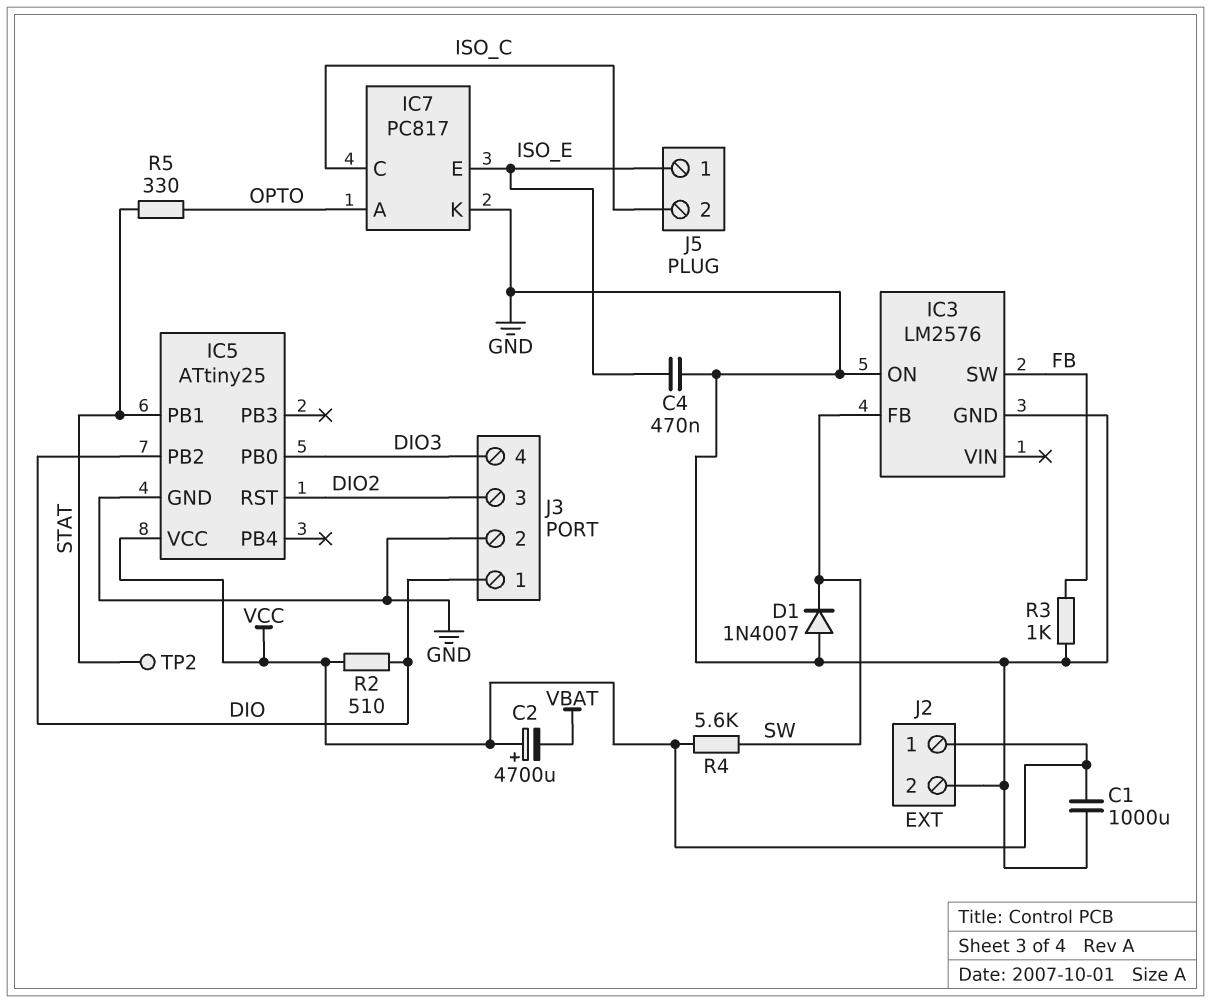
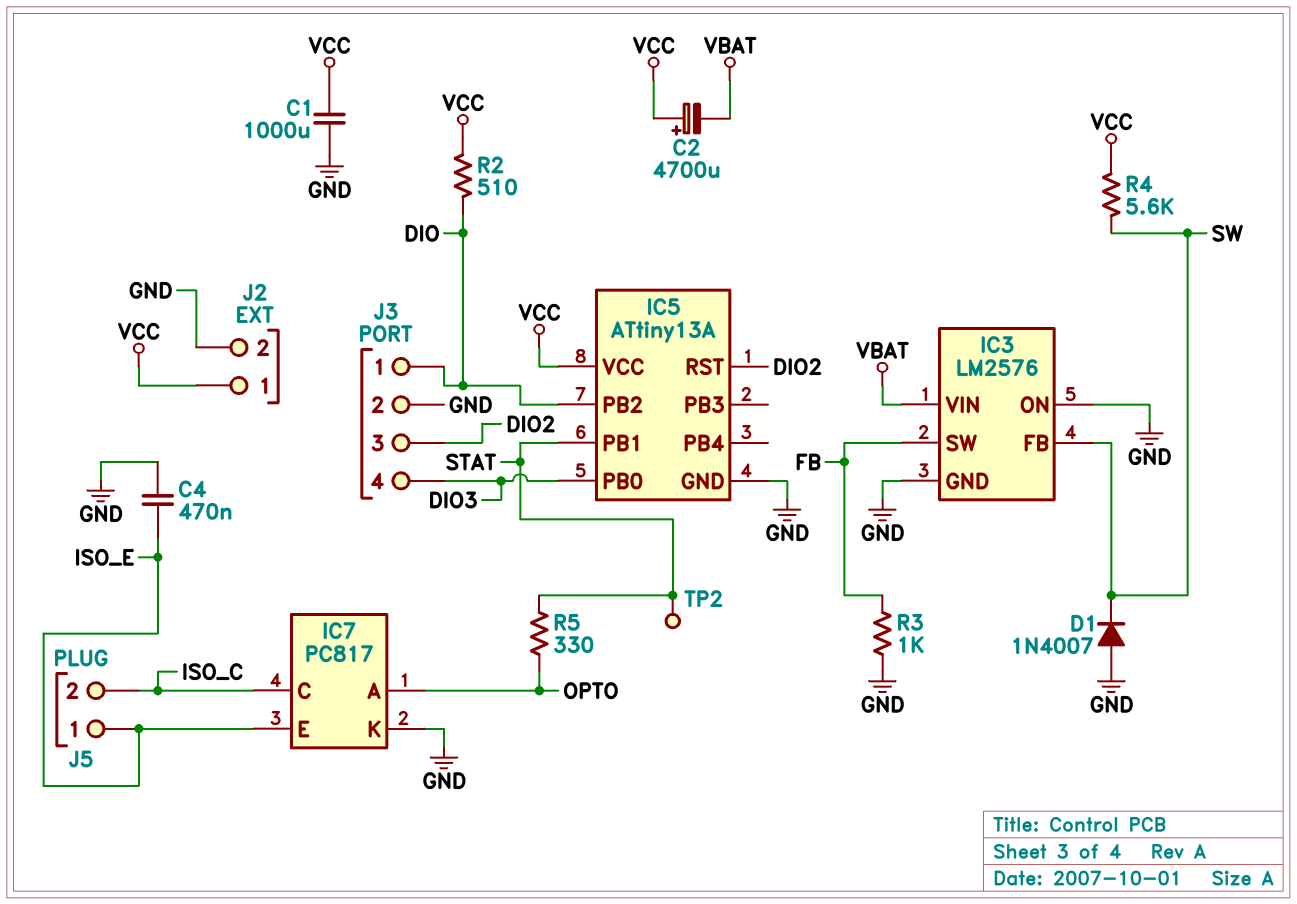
IC3 pin VIN: none -> VBAT
IC5: ATtiny25 -> ATtiny13A

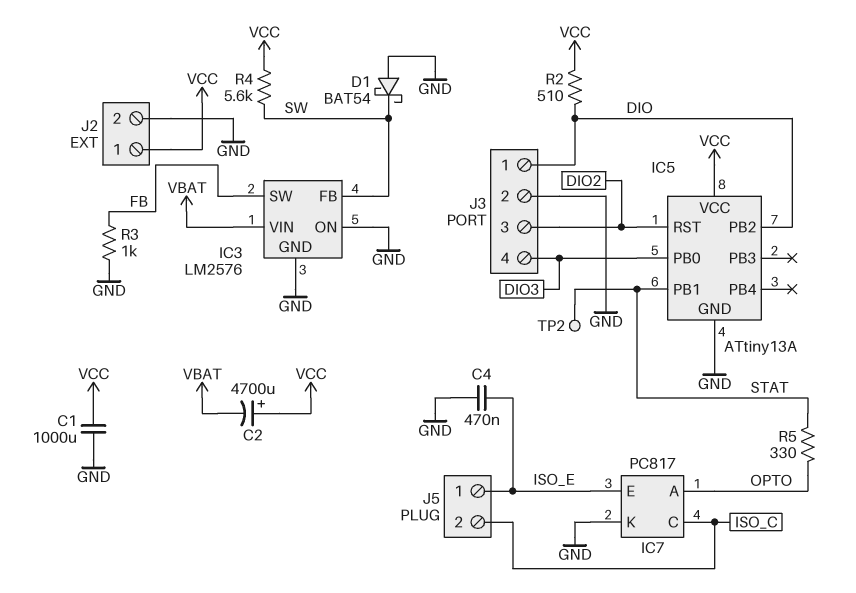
D1: diode 1N4007 (A GND, K SW) -> schottky BAT54 (A GND, K SW)

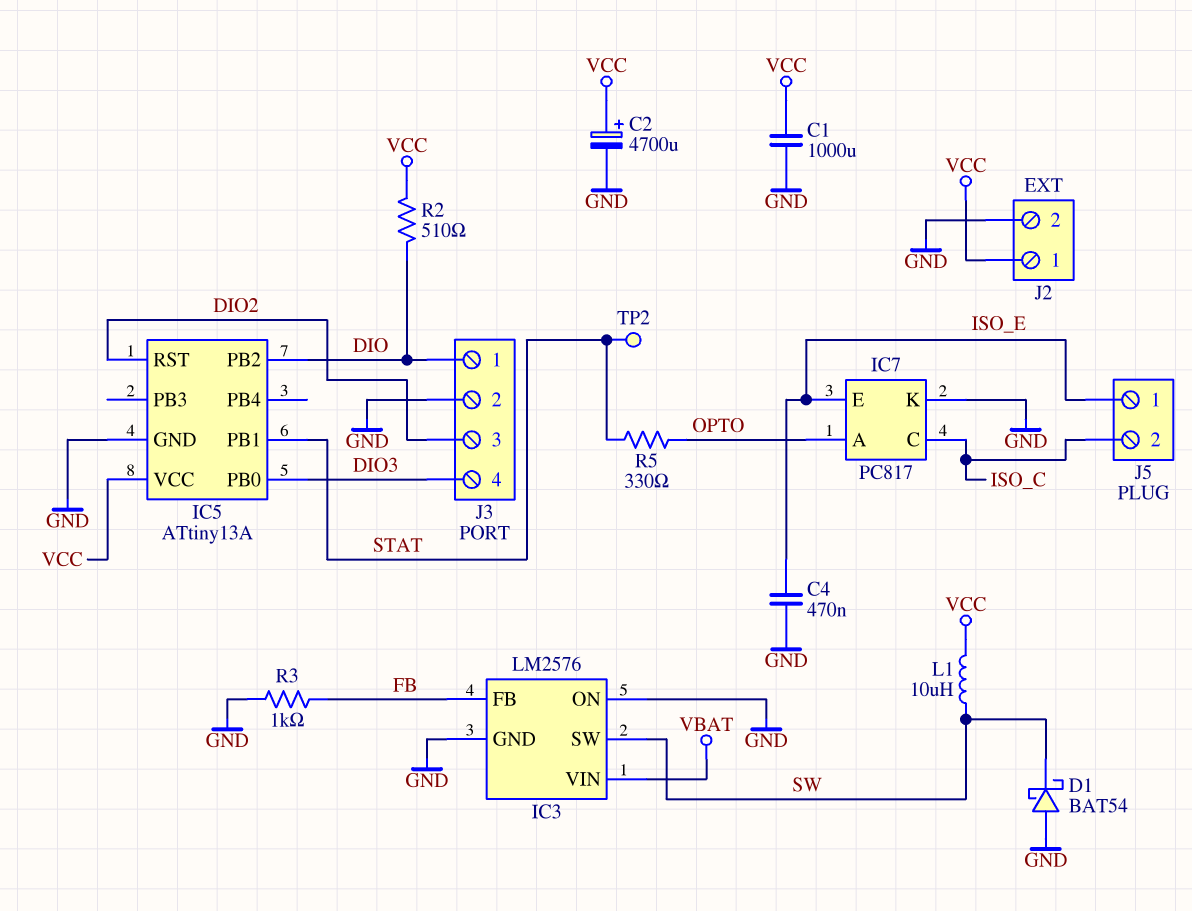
C2: 4700uF (plus VCC, minus VBAT) -> 4700uF (plus VCC, minus GND)
IC3 pin FB: SW -> FB
IC3 pin SW: FB -> SW
L1: none -> 10uH (SW, VCC)
R4: 5.6k (SW, VCC) -> none

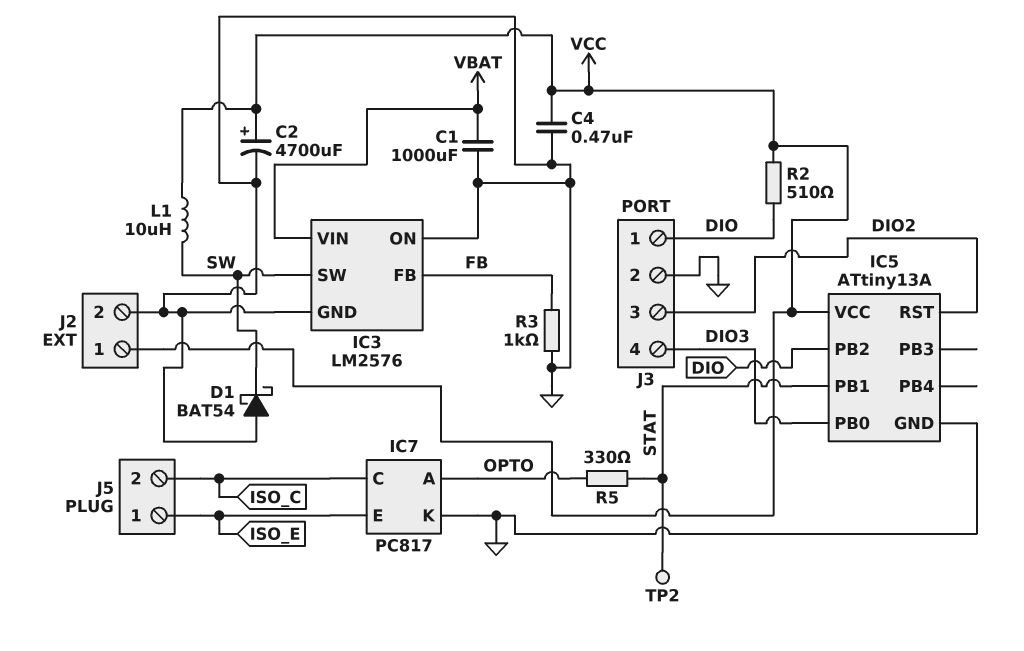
C1: 1000uF (GND, VCC) -> 1000uF (GND, VBAT)
C4: 470nF (GND, ISO_E) -> 470nF (GND, VCC)

